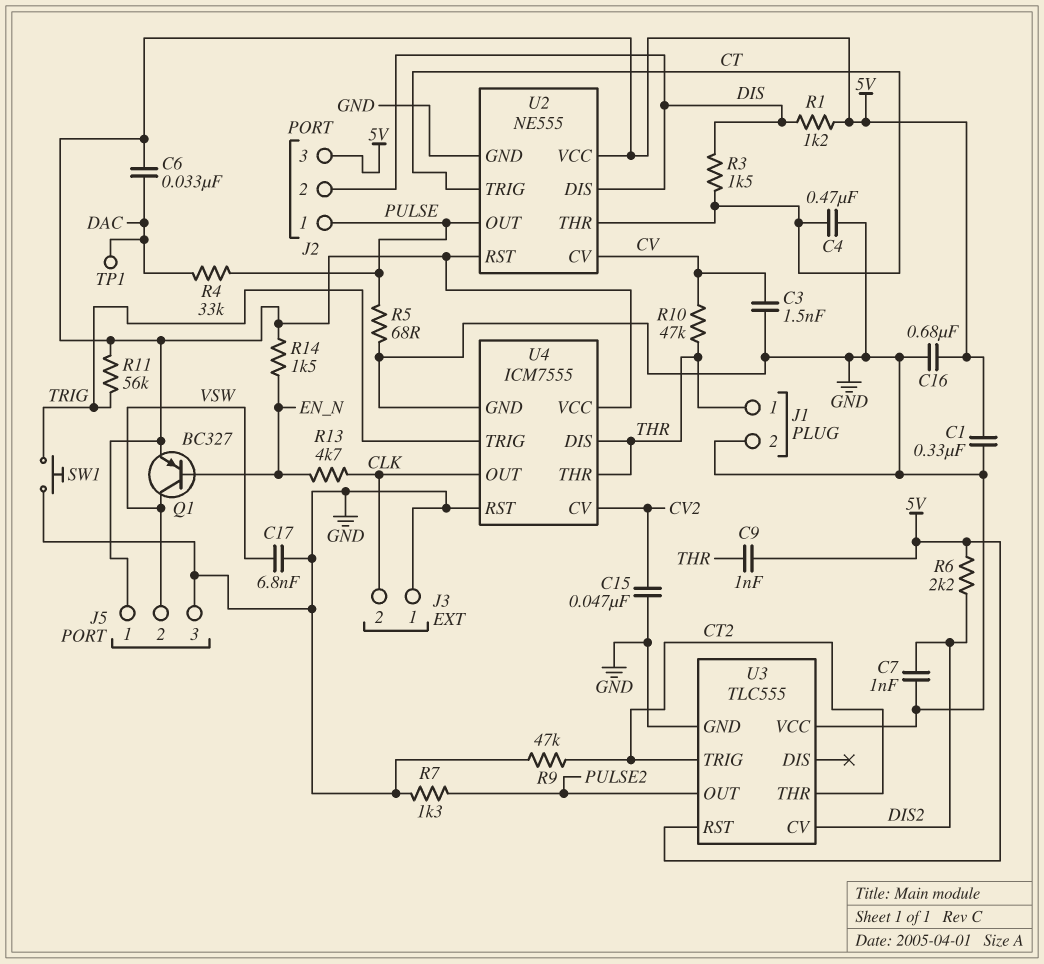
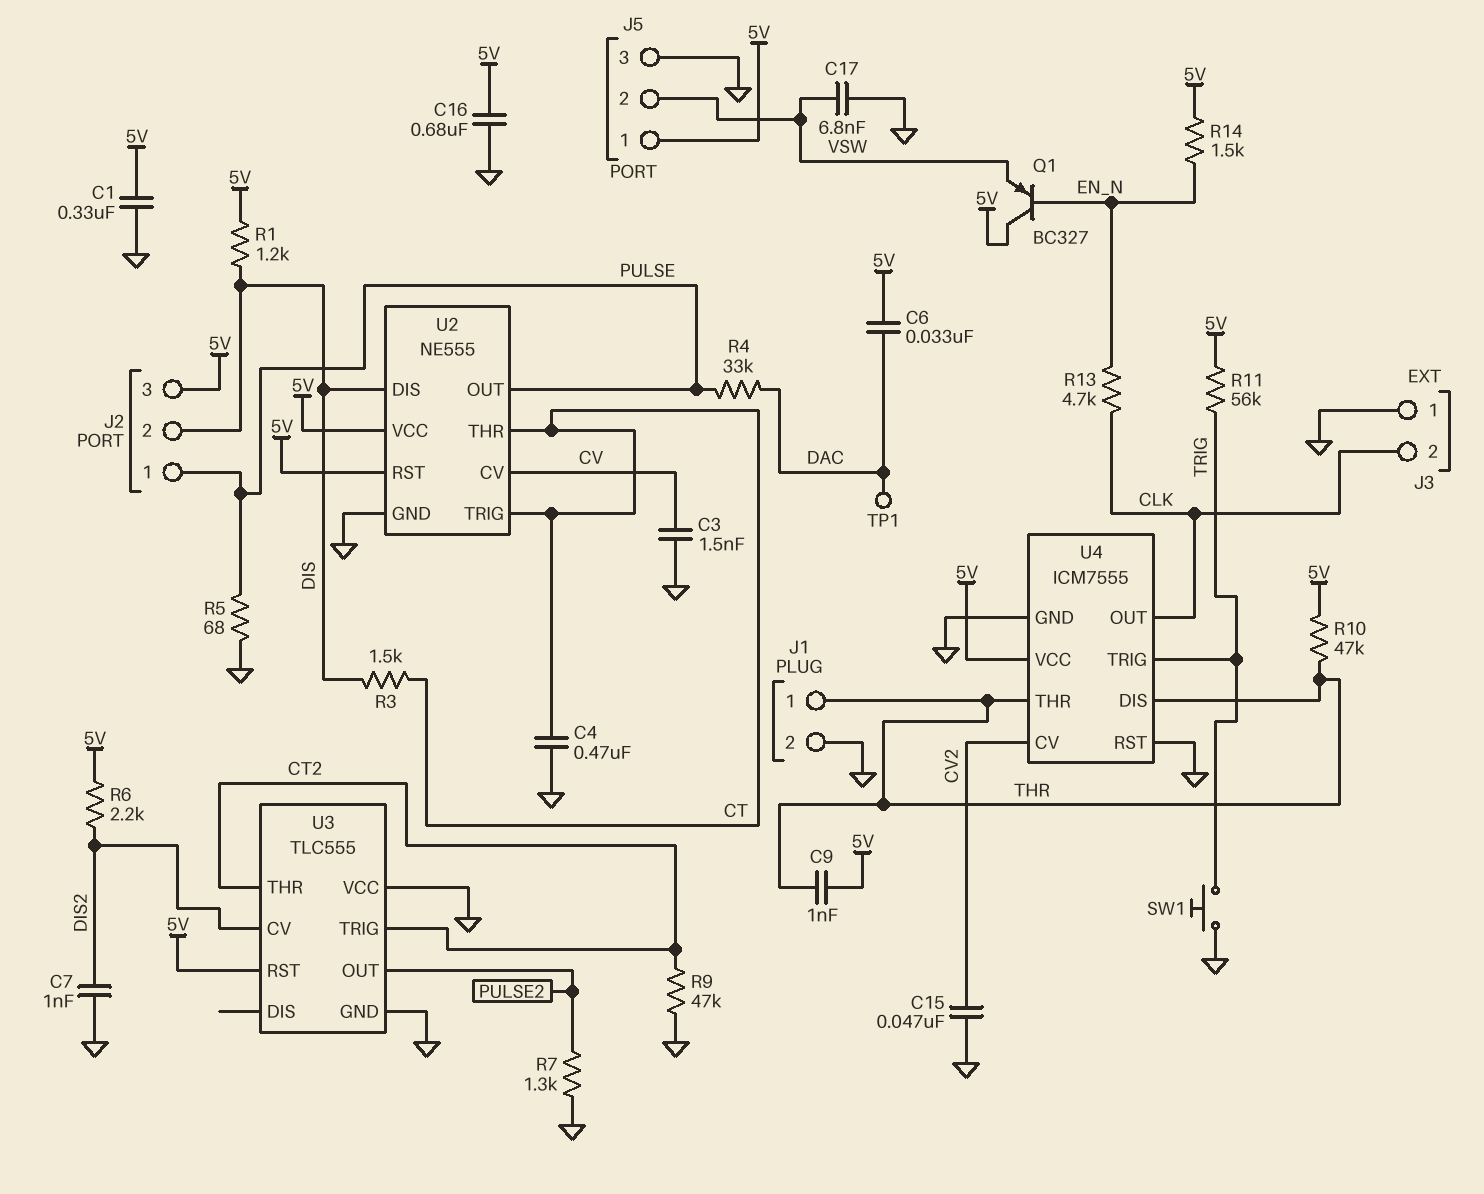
Q1: PNP BC327 (B EN_N, C VSW, E 5V) -> PNP BC327 (B EN_N, C 5V, E VSW)
R10: 47k (CV, THR) -> 47k (5V, THR)

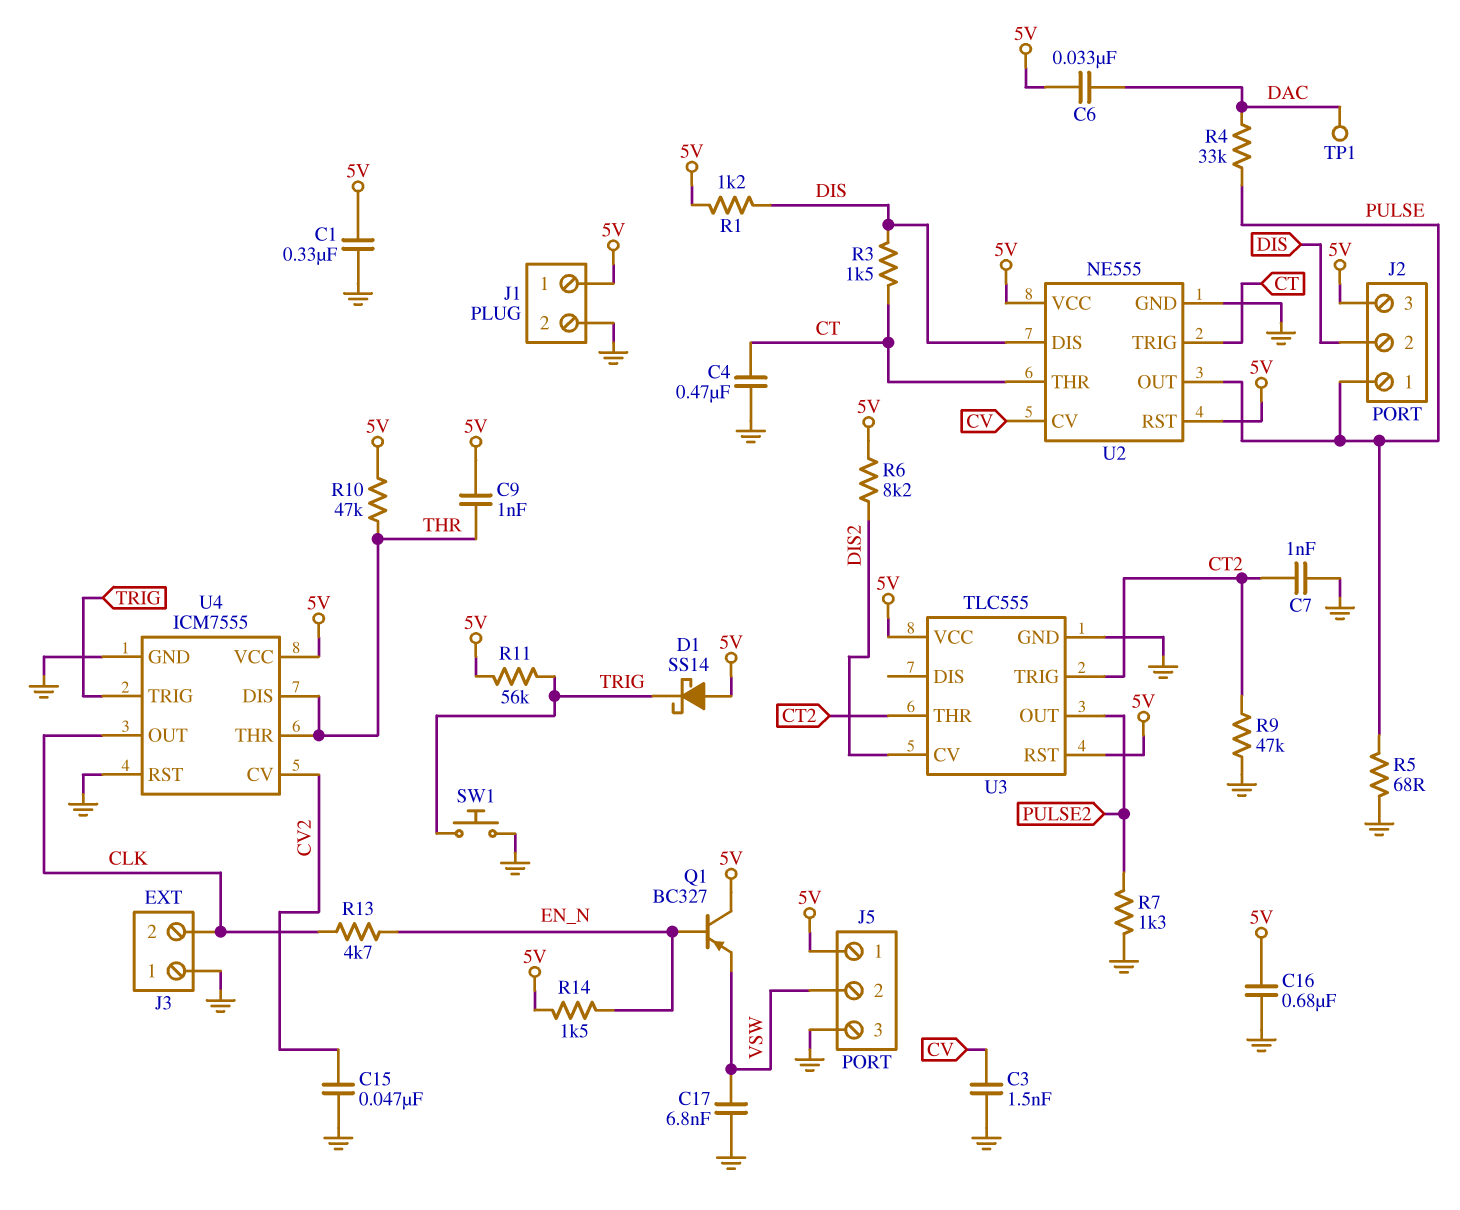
C7: 1nF (DIS2, GND) -> 1nF (CT2, GND)
D1: none -> schottky SS14 (A 5V, K TRIG)
J1 pin 1: THR -> 5V
R6: 2.2k (5V, DIS2) -> 8.2k (5V, DIS2)
U3 pin VCC: GND -> 5V

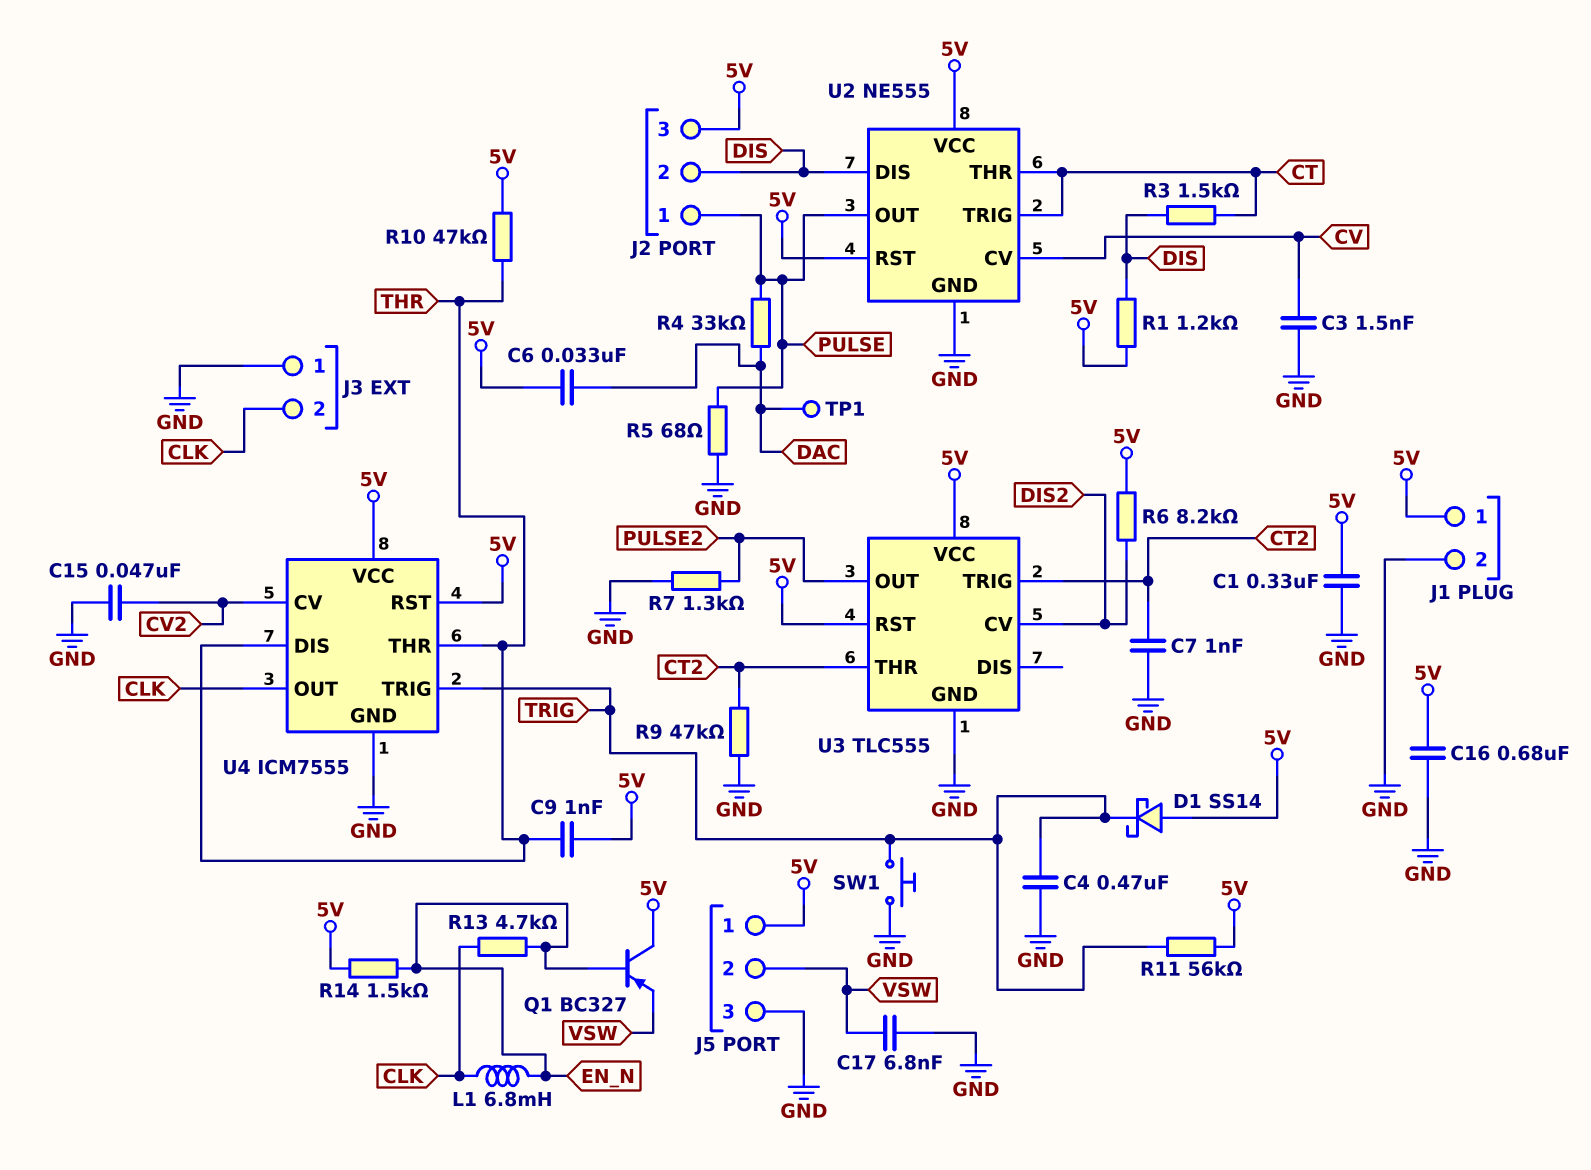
C4: 470nF (CT, GND) -> 470nF (GND, TRIG)
L1: none -> 6.8mH (CLK, EN_N)
U4 pin RST: GND -> 5V

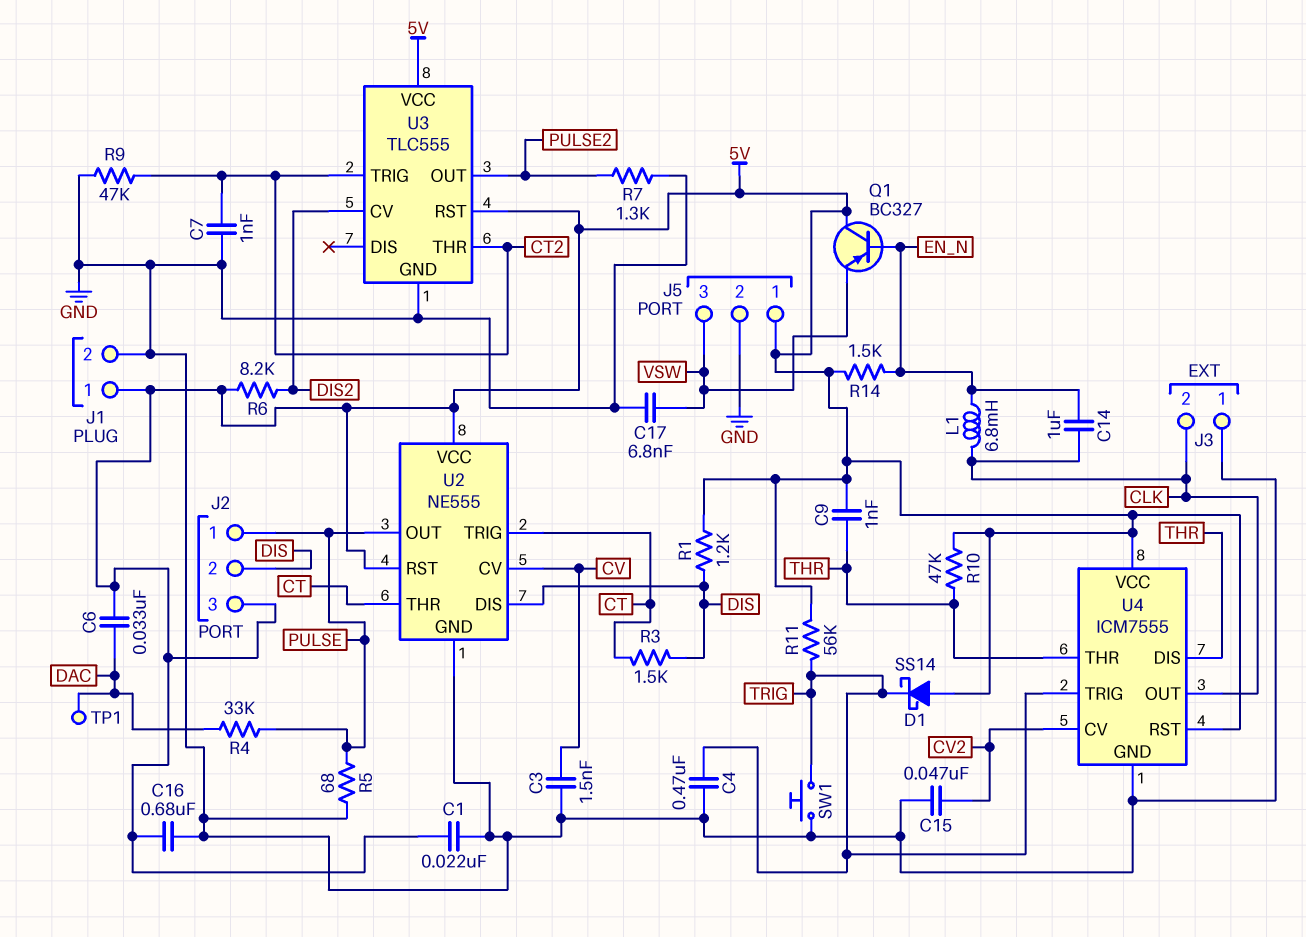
C1: 330nF (5V, GND) -> 22nF (5V, GND)
C14: none -> 1uF (CLK, EN_N)
J5 pin 2: VSW -> GND
J5 pin 3: GND -> VSW
R13: 4.7k (CLK, EN_N) -> none

